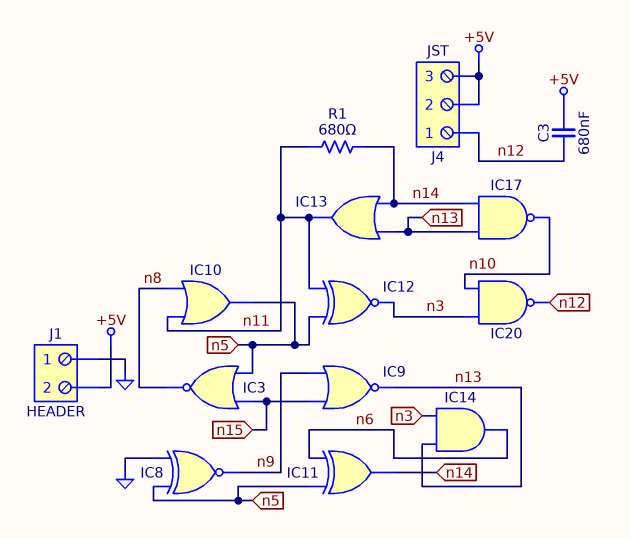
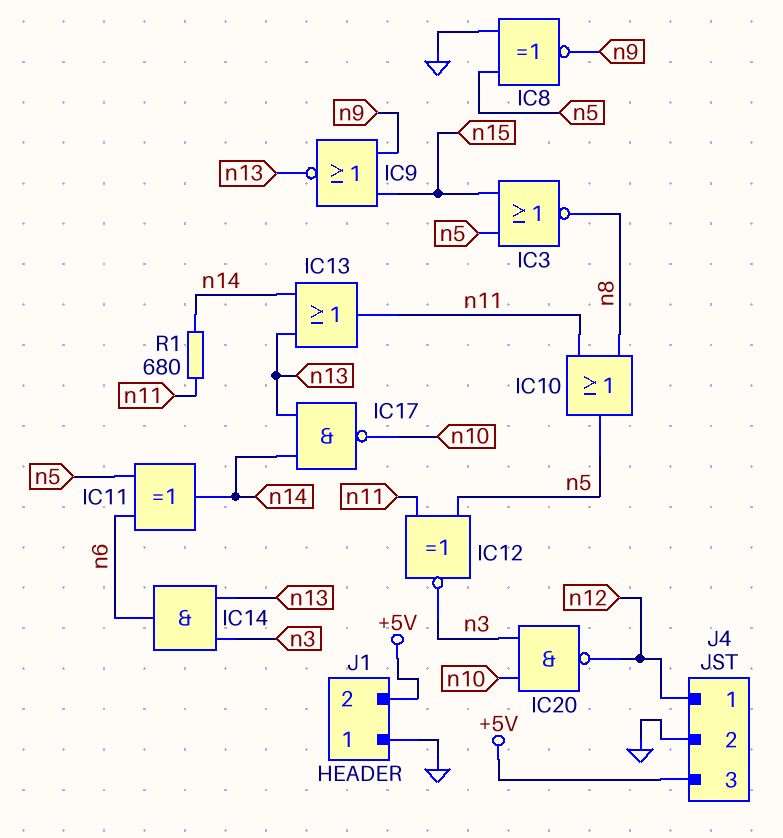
C3: 680nF (+5V, n12) -> none
J4 pin 2: +5V -> GND

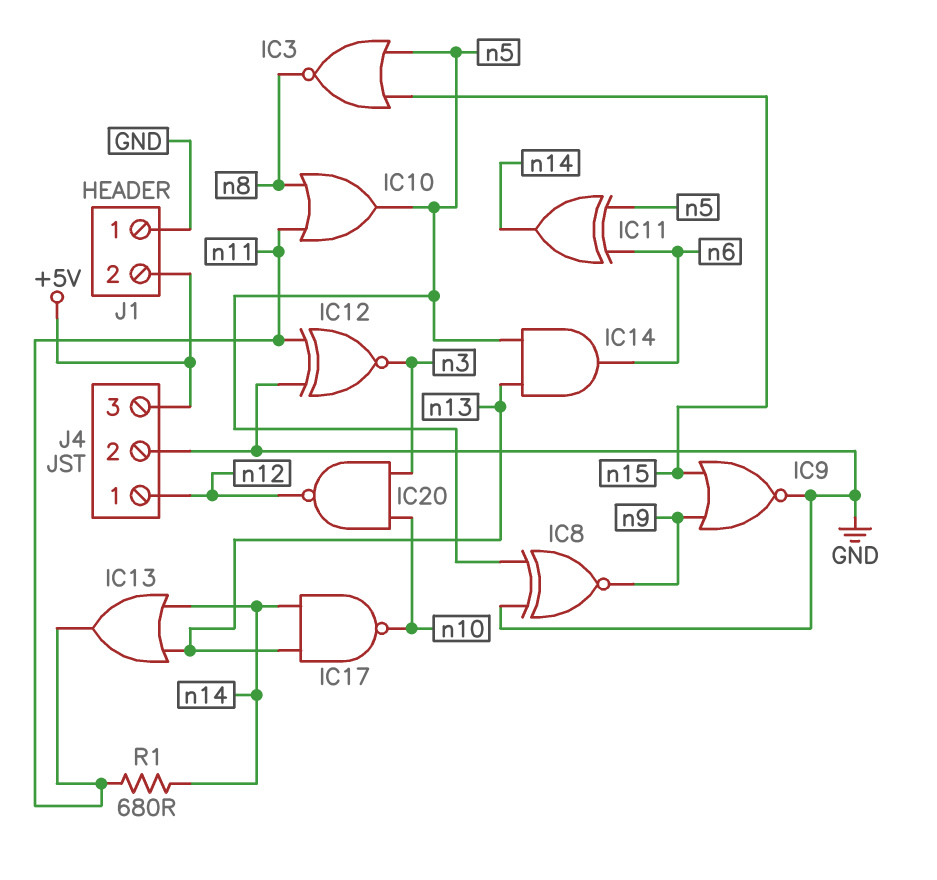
IC9: NOR (in n9, in n15, out n13) -> NOR (in n9, in n15, out GND)
IC12: XNOR (in n5, in n11, out n3) -> XNOR (in GND, in n11, out n3)
IC14: AND (in n3, in n13, out n6) -> AND (in n5, in n13, out n6)

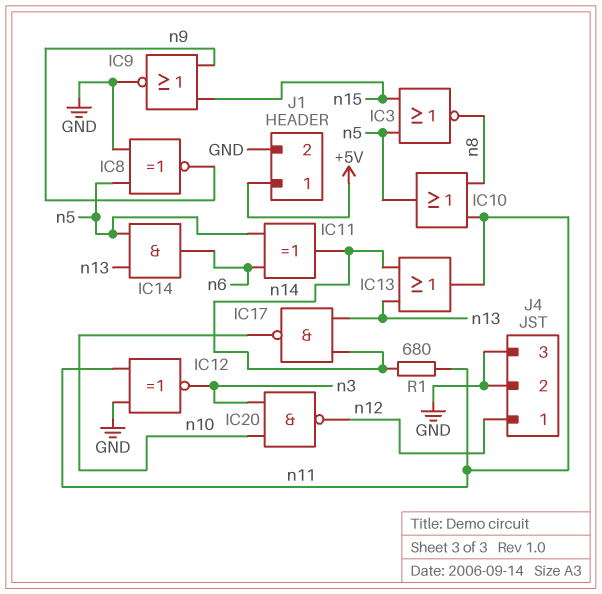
J1 pin 1: GND -> +5V
J1 pin 2: +5V -> GND
J4 pin 3: +5V -> GND

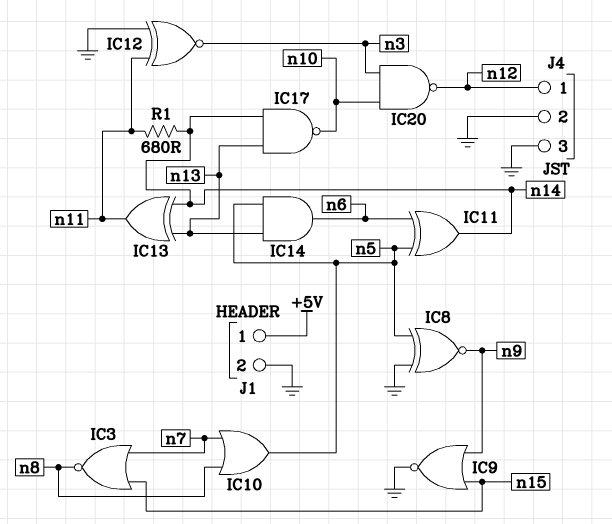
IC3: NOR (in n5, in n15, out n8) -> NOR (in n7, in n15, out n8)
IC10: OR (in n8, in n11, out n5) -> OR (in n7, in n8, out n5)
IC13: OR (in n13, in n14, out n11) -> XOR (in n13, in n14, out n11)

